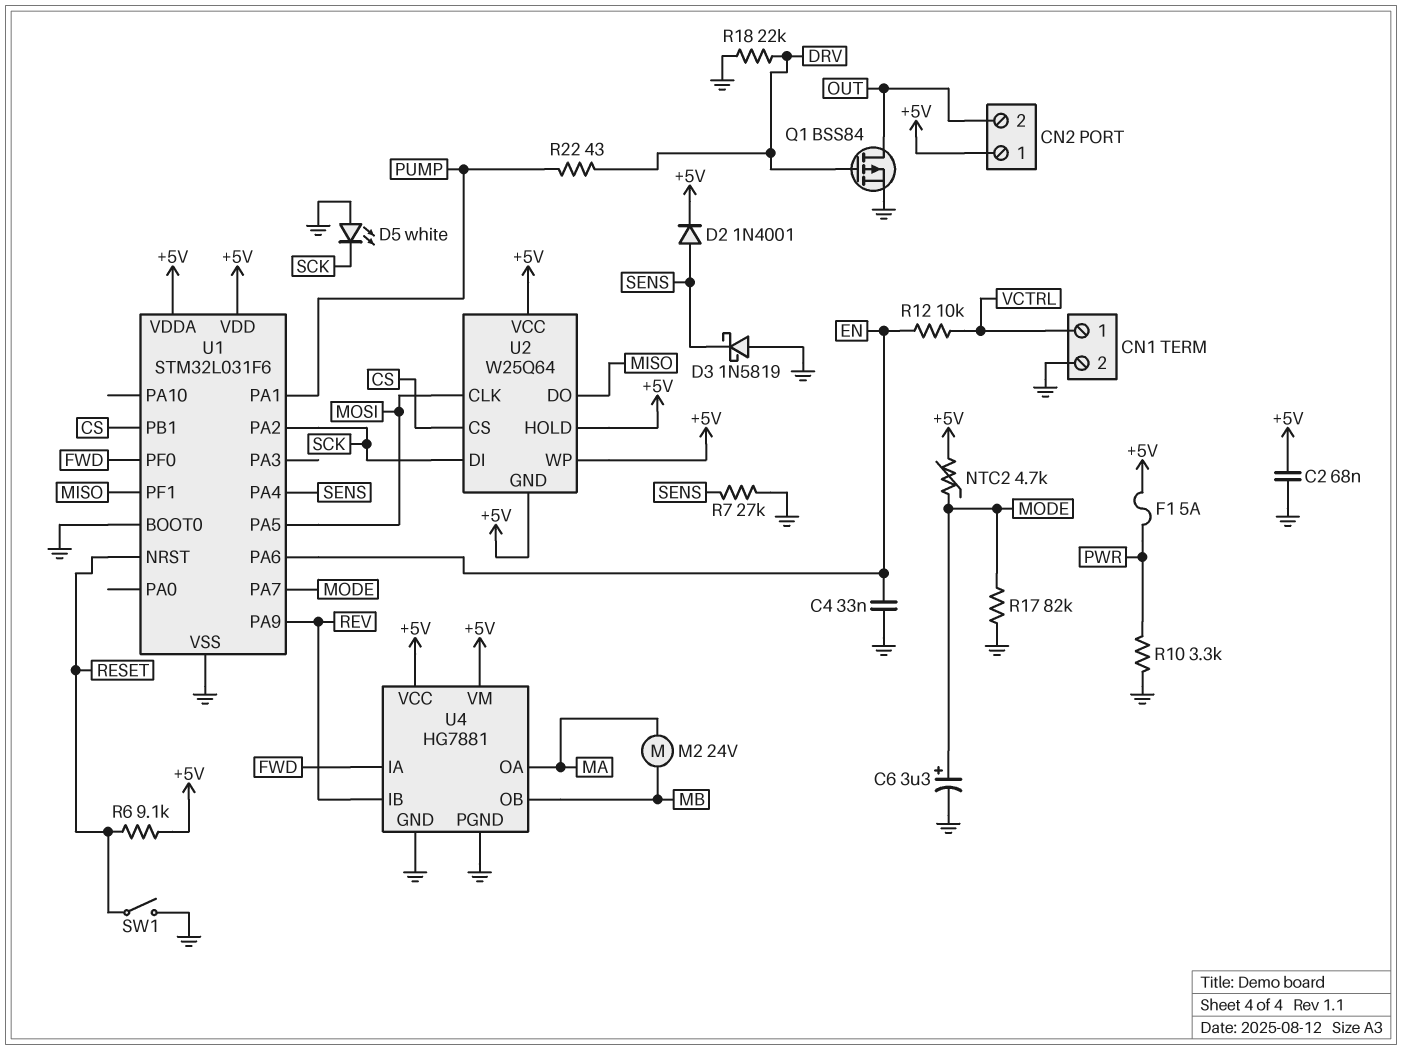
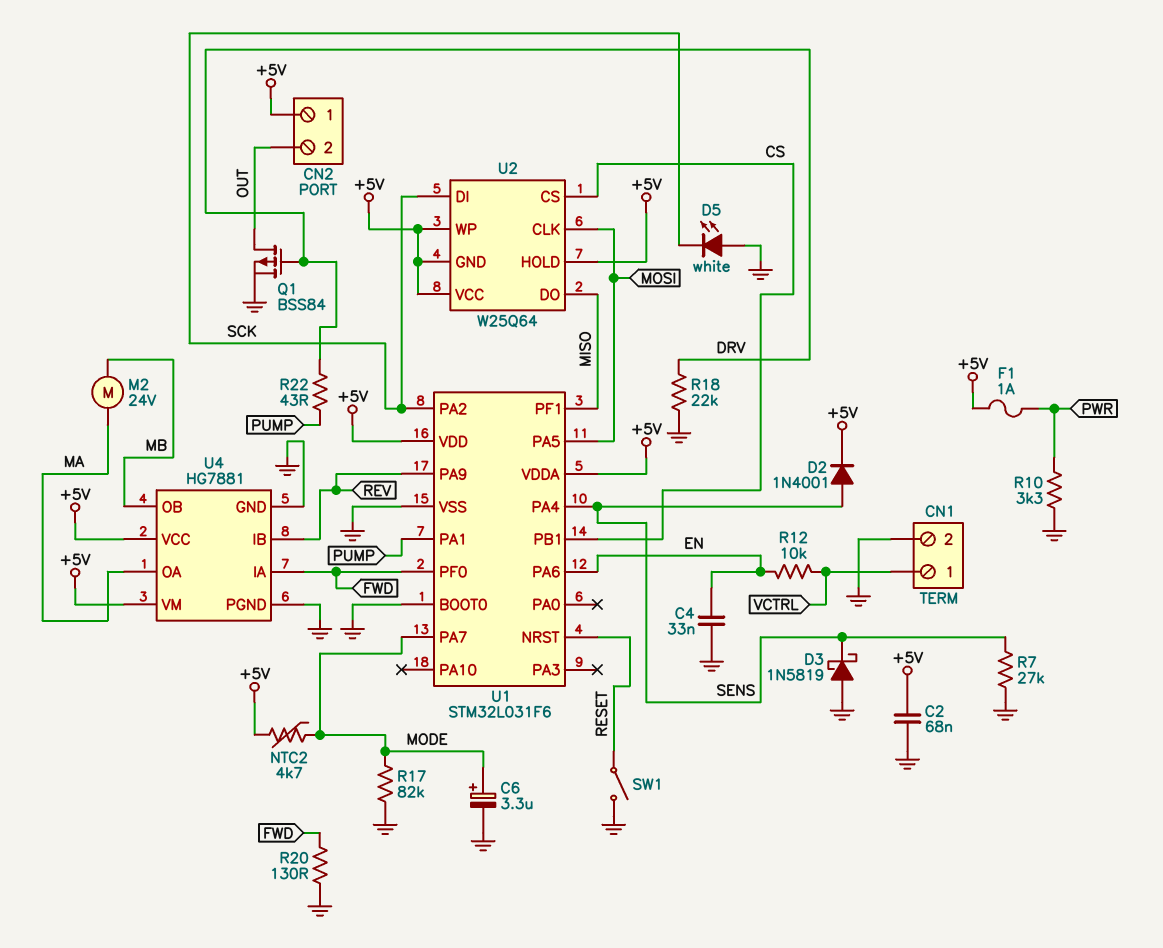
F1: 5A (+5V, PWR) -> 1A (+5V, PWR)
R6: 9.1k (+5V, RESET) -> none
R20: none -> 130 (FWD, GND)

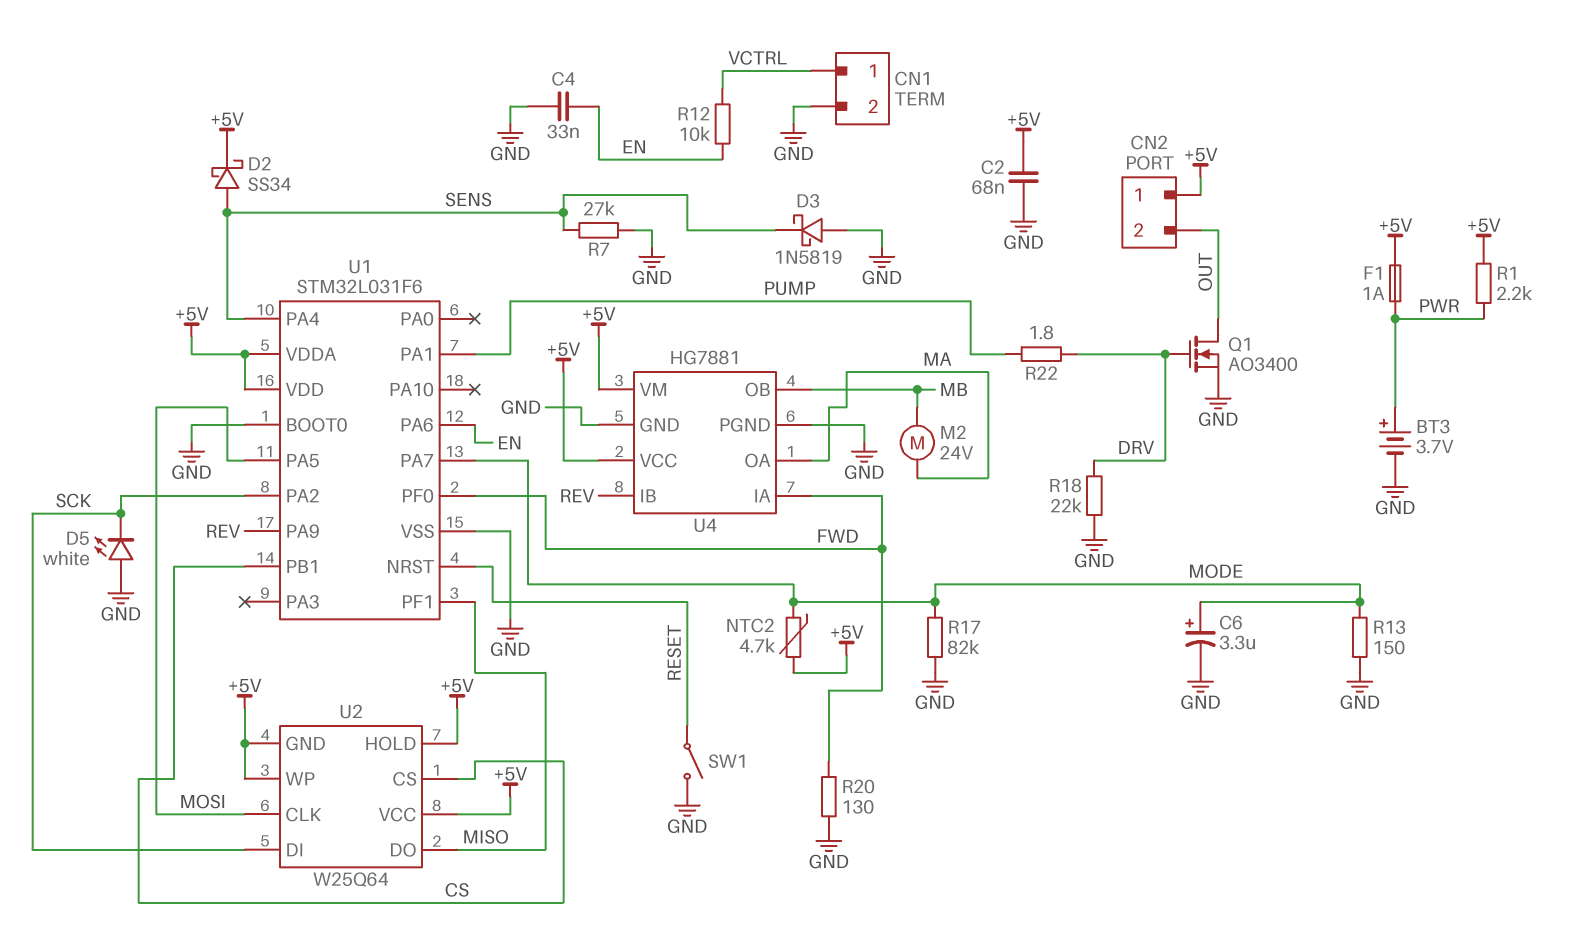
BT3: none -> 3.7V (plus PWR, minus GND)
D2: diode 1N4001 (A SENS, K +5V) -> schottky SS34 (A SENS, K +5V)
Q1: PMOS BSS84 (G DRV, D OUT, S GND) -> NMOS AO3400 (G DRV, D OUT, S GND)
R1: none -> 2.2k (+5V, PWR)
R10: 3.3k (GND, PWR) -> none
R13: none -> 150 (GND, MODE)
R22: 43 (DRV, PUMP) -> 1.8 (DRV, PUMP)

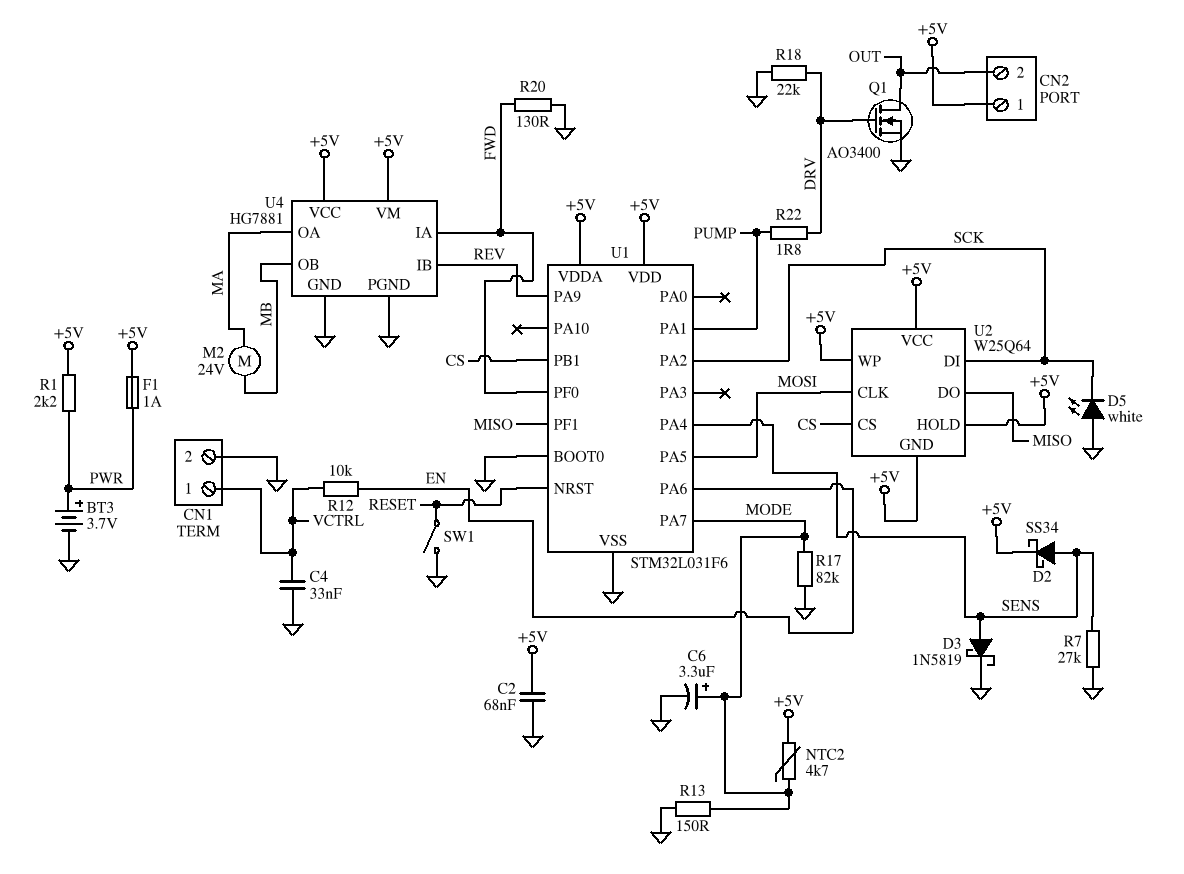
C4: 33nF (EN, GND) -> 33nF (GND, VCTRL)
D3: schottky 1N5819 (A GND, K SENS) -> schottky 1N5819 (A SENS, K GND)

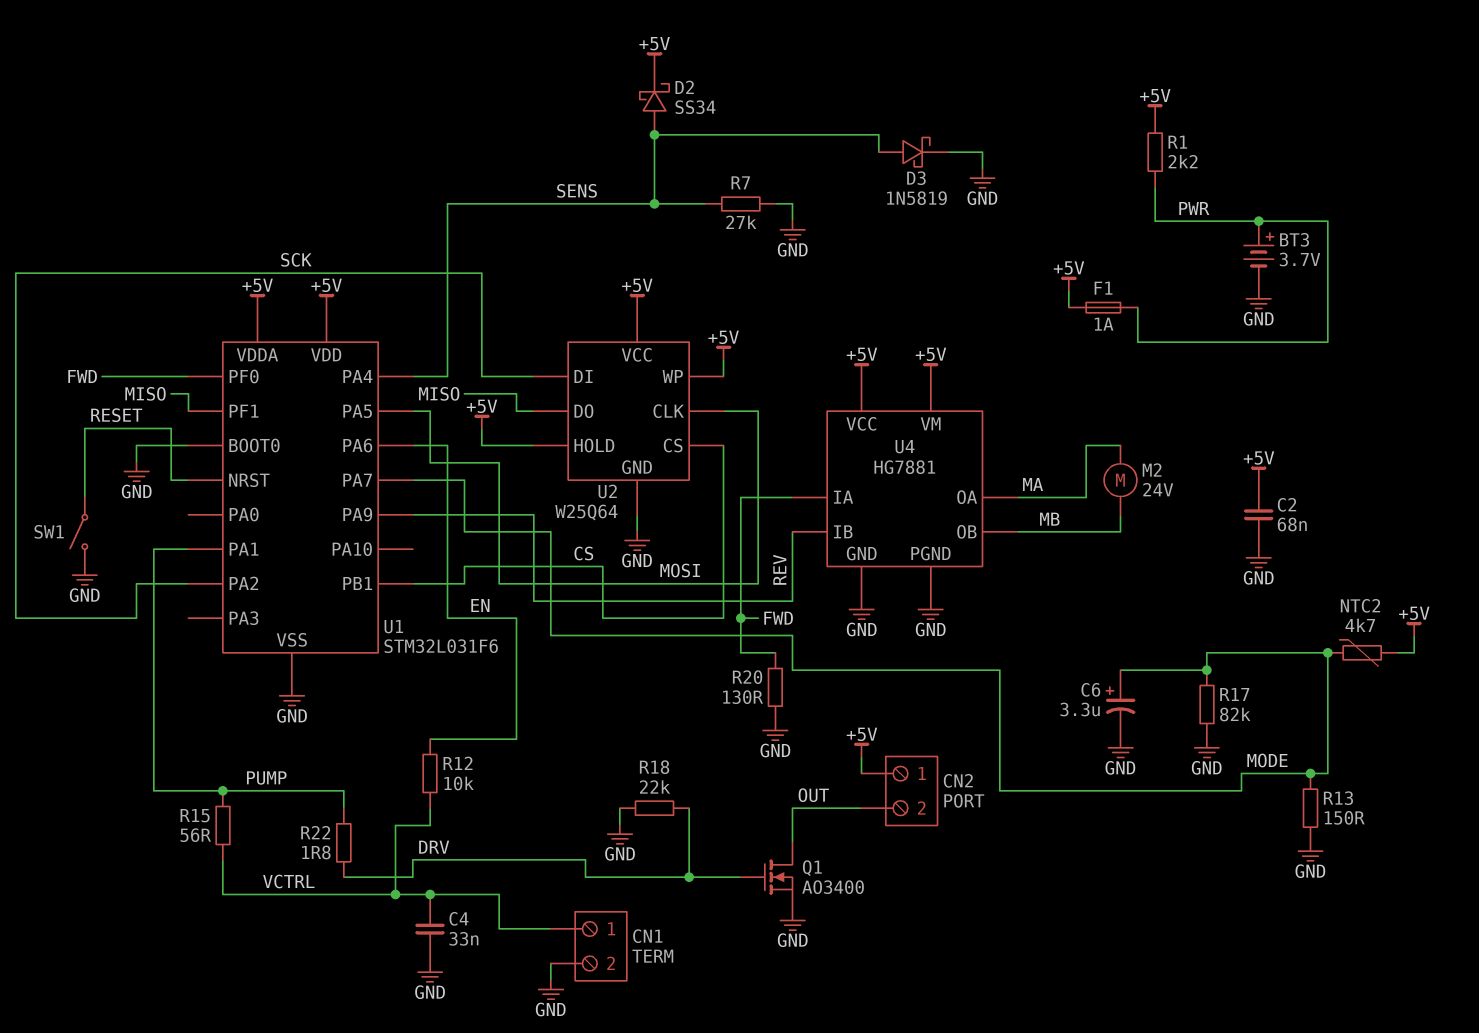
D5: LED white (A GND, K SCK) -> none
R15: none -> 56 (PUMP, VCTRL)
U2 pin GND: +5V -> GND

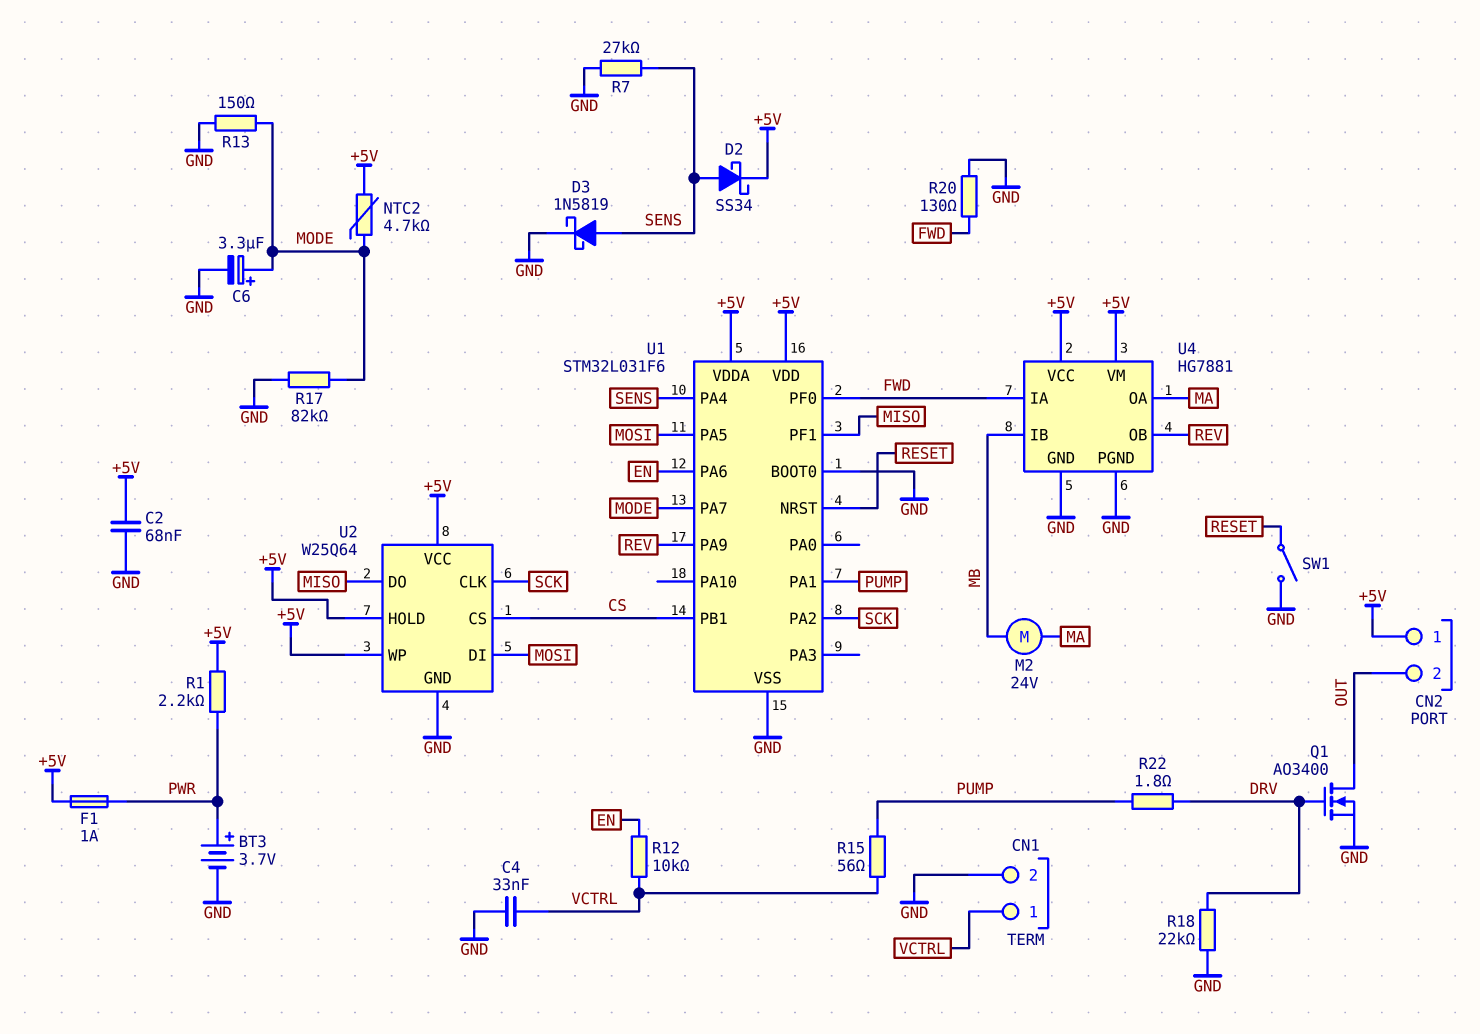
U2 pin CLK: MOSI -> SCK
U2 pin DI: SCK -> MOSI
U4 pin IB: REV -> MB
U4 pin OB: MB -> REV

